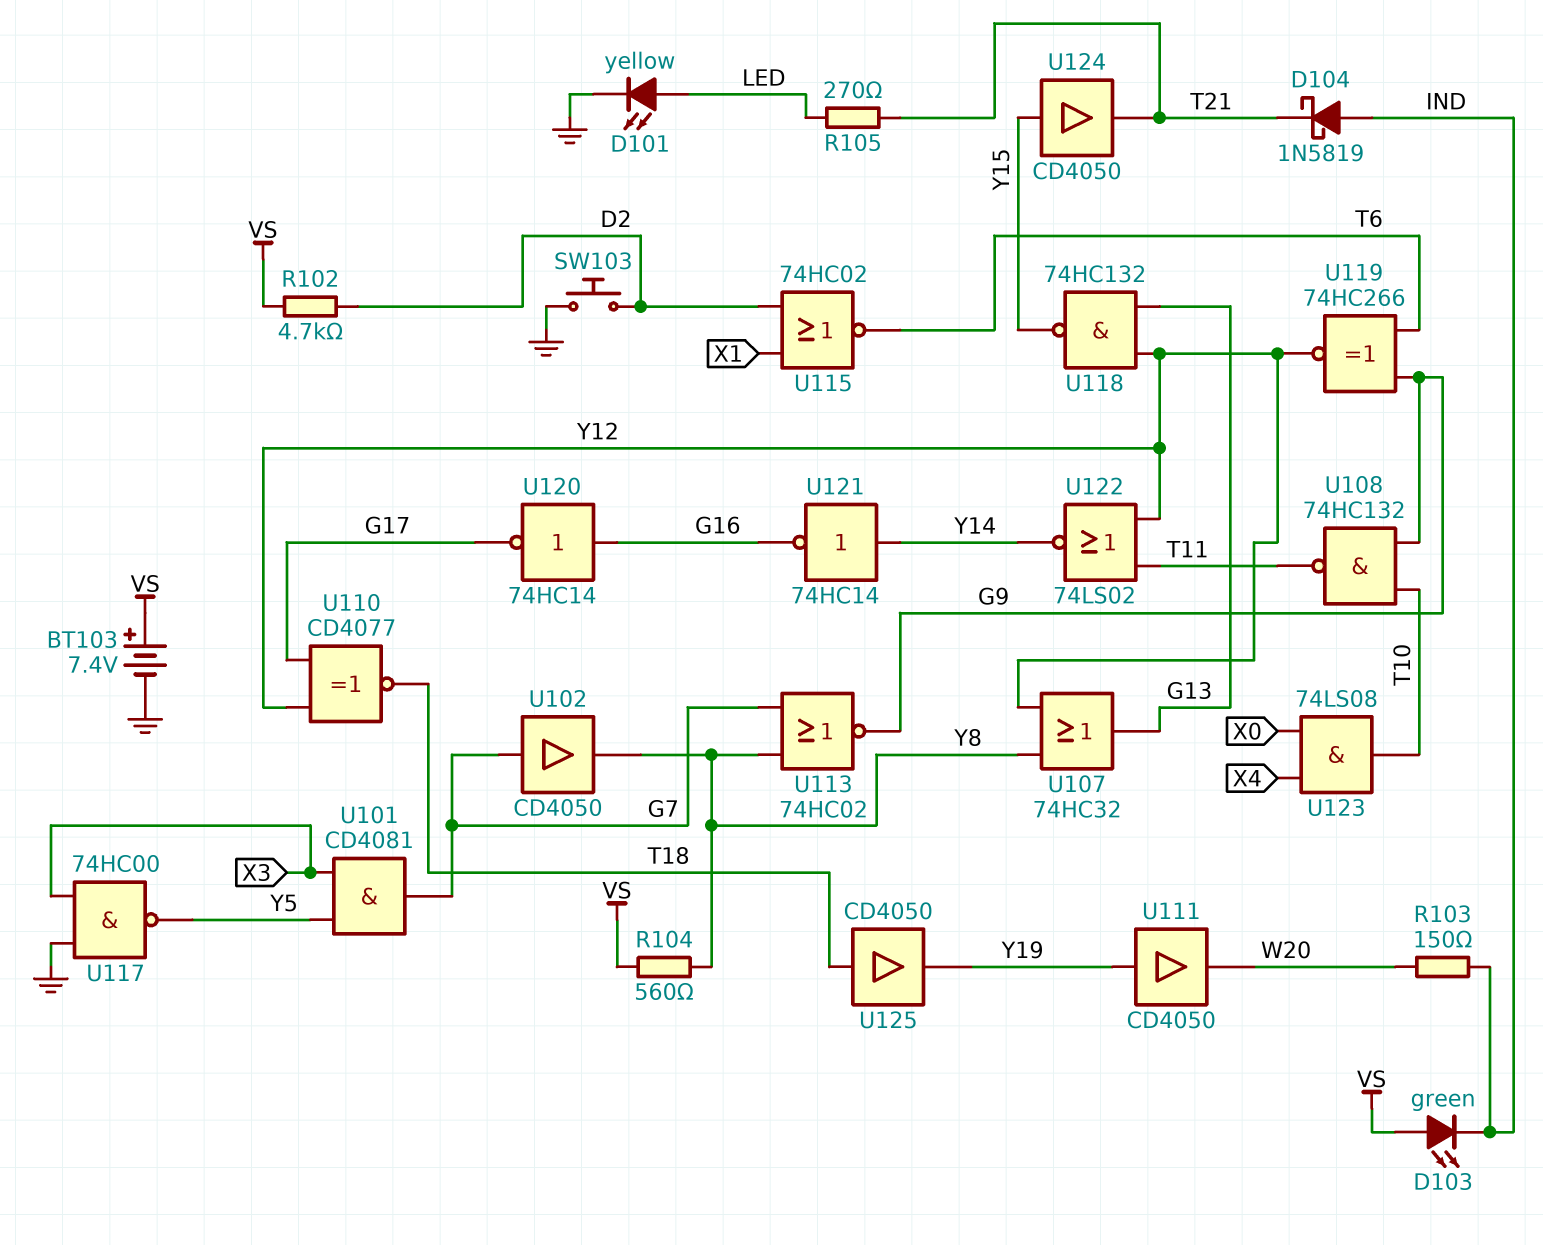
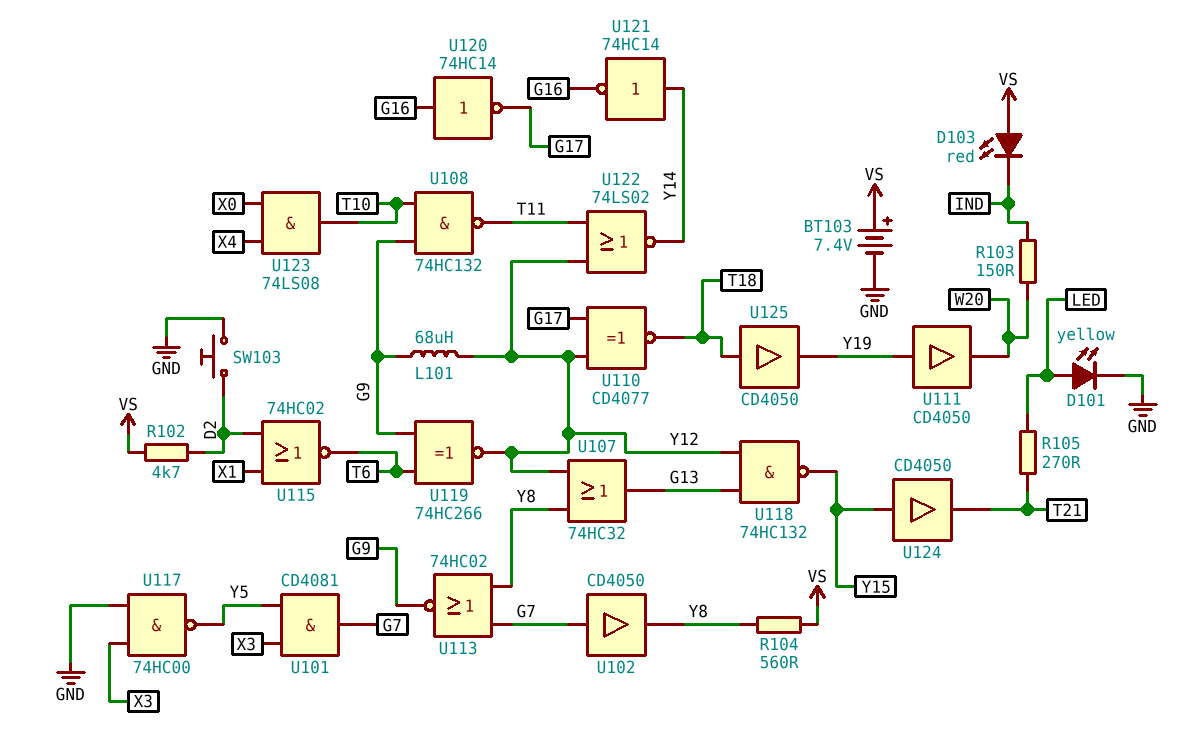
D103: LED green (A VS, K IND) -> LED red (A VS, K IND)
D104: schottky 1N5819 (A IND, K T21) -> none
L101: none -> 68uH (G9, Y12)

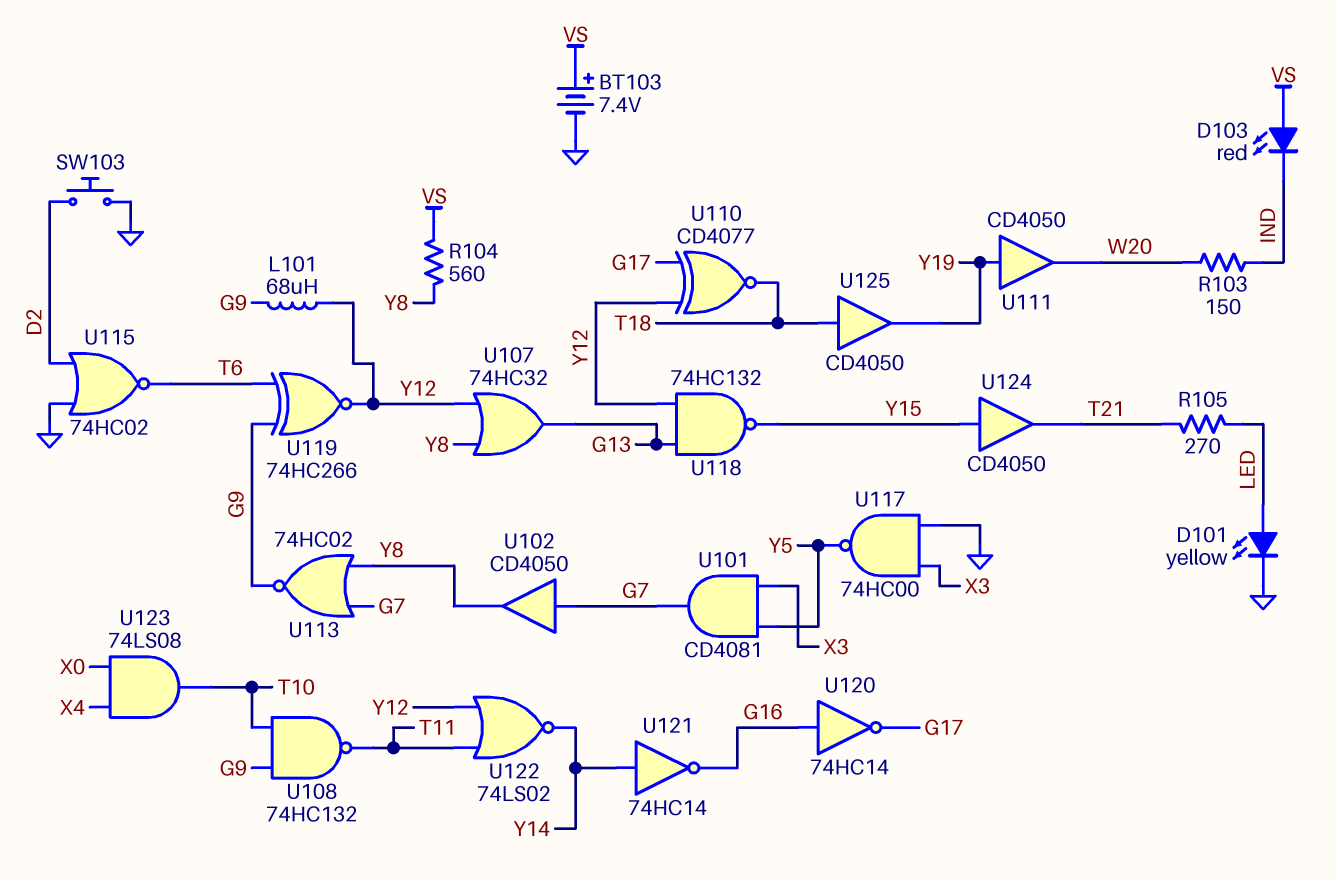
R102: 4.7k (D2, VS) -> none
U115: NOR 74HC02 (in D2, in X1, out T6) -> NOR 74HC02 (in D2, in GND, out T6)

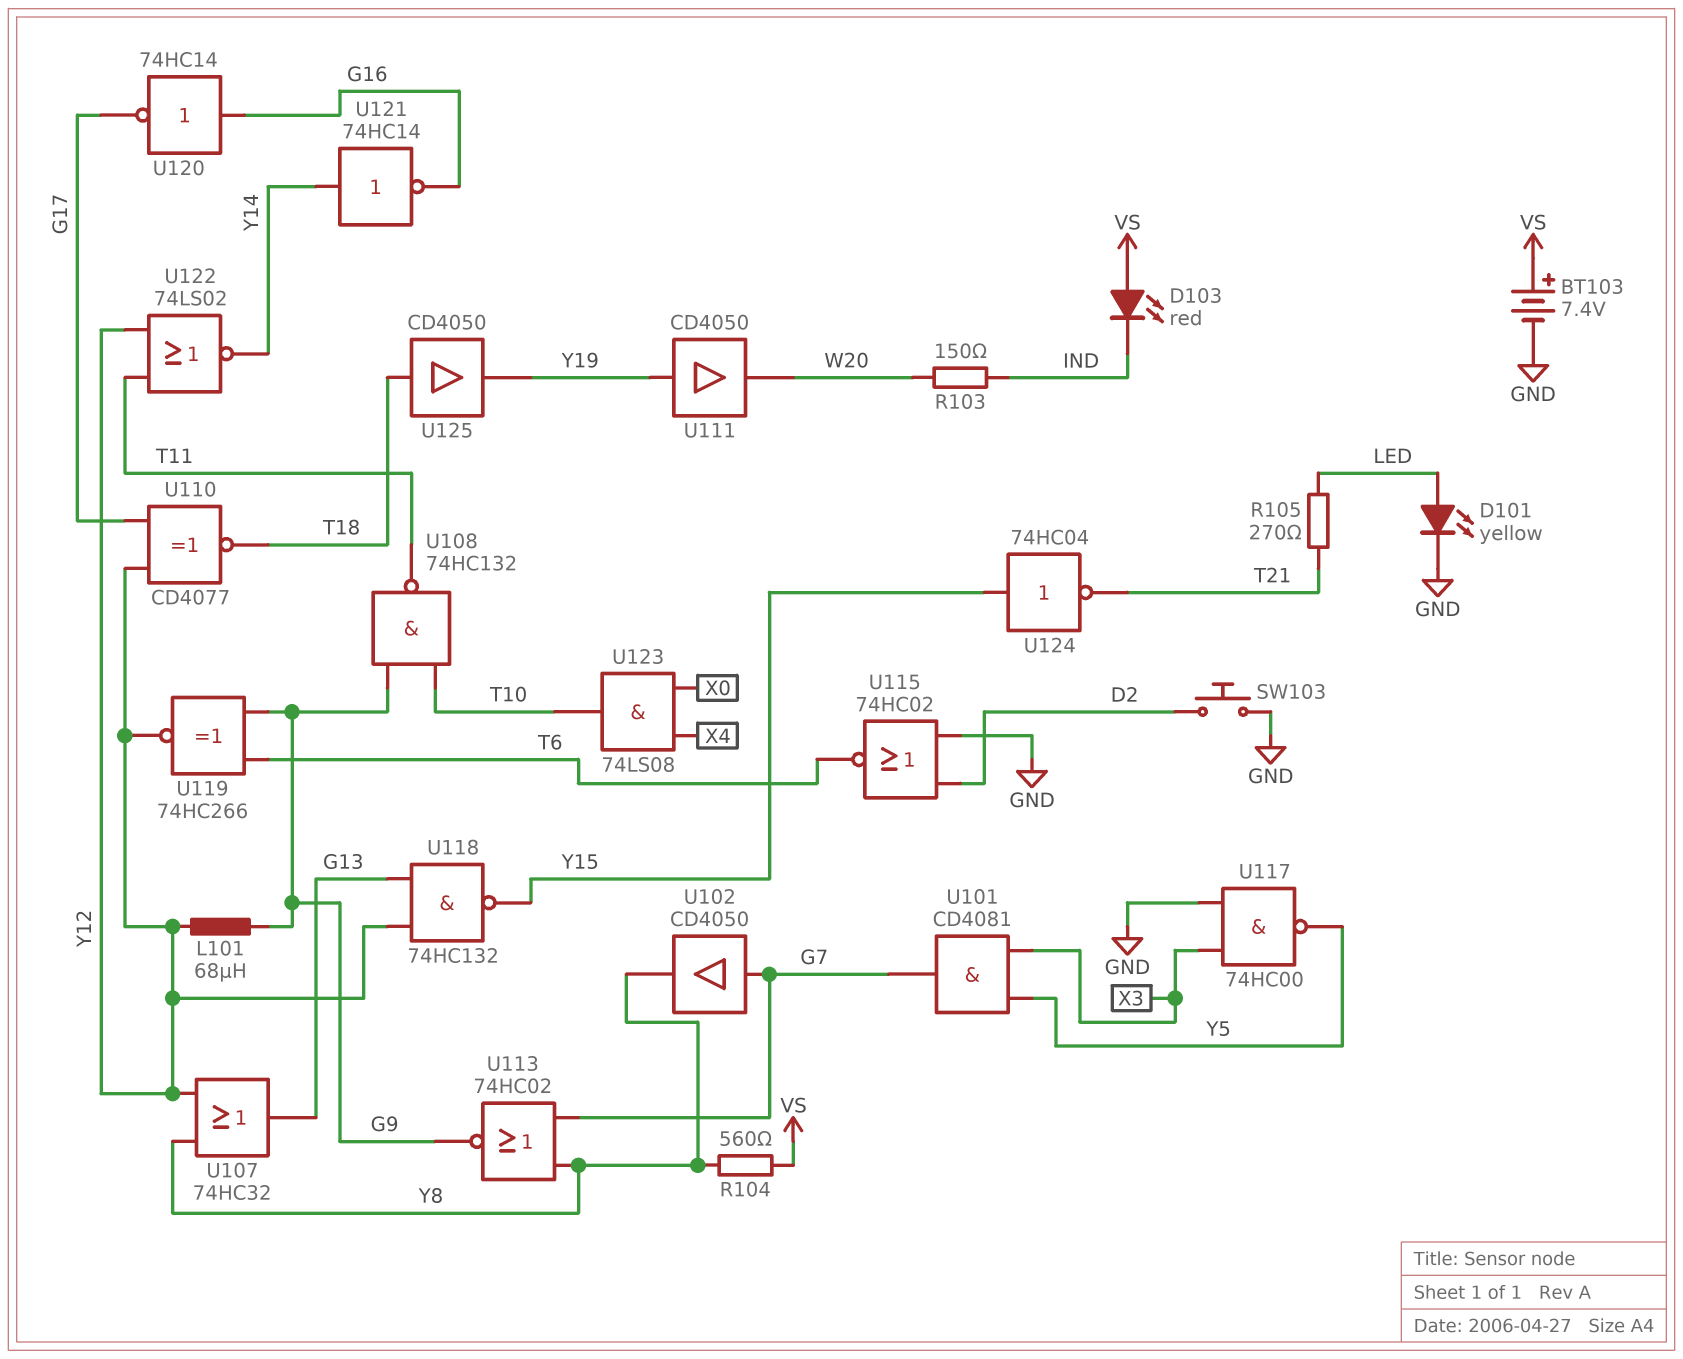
U124: buffer CD4050 (in Y15, out T21) -> NOT 74HC04 (in Y15, out T21)

